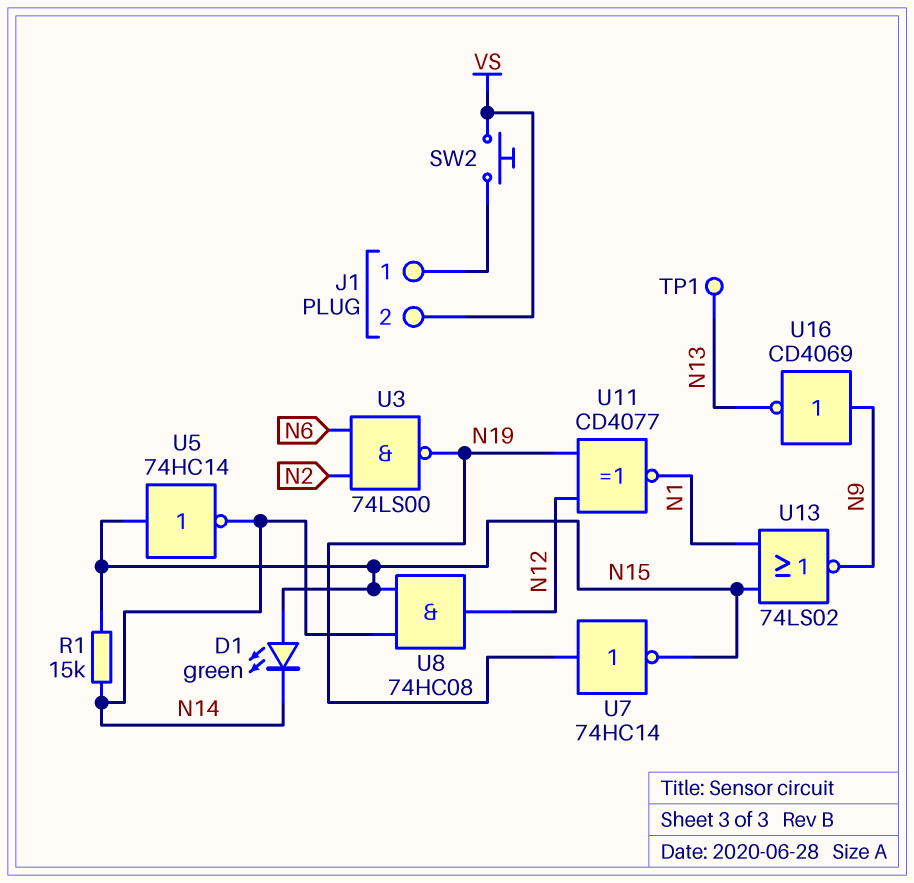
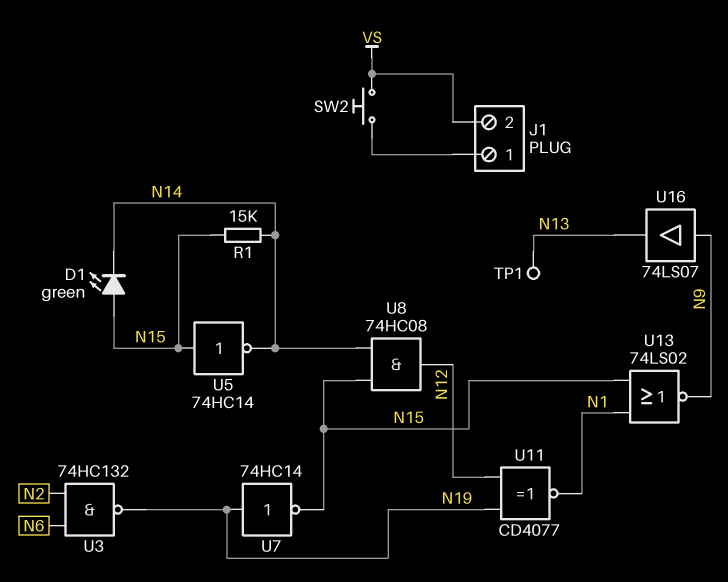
U3: NAND 74LS00 (in N2, in N6, out N19) -> NAND 74HC132 (in N2, in N6, out N19)
U16: NOT CD4069 (in N9, out N13) -> buffer 74LS07 (in N9, out N13)

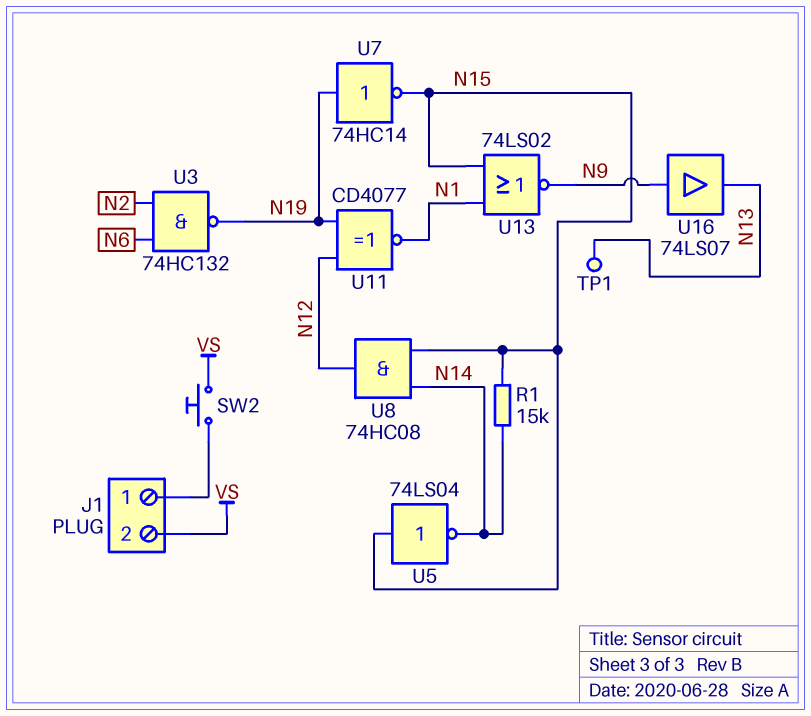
D1: LED green (A N15, K N14) -> none
U5: NOT 74HC14 (in N15, out N14) -> NOT 74LS04 (in N15, out N14)

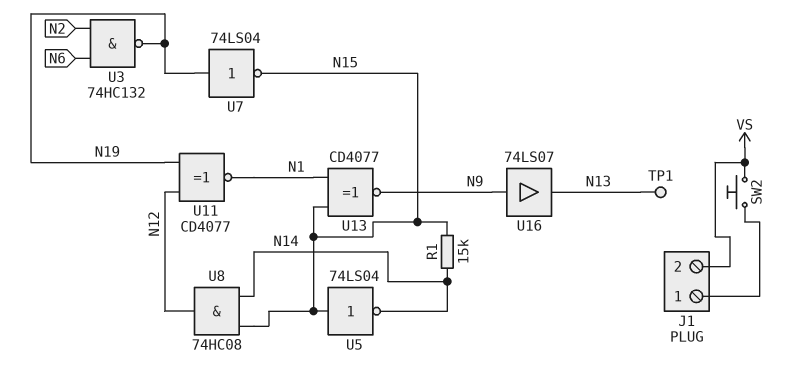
U7: NOT 74HC14 (in N19, out N15) -> NOT 74LS04 (in N19, out N15)
U13: NOR 74LS02 (in N1, in N15, out N9) -> XNOR CD4077 (in N1, in N15, out N9)

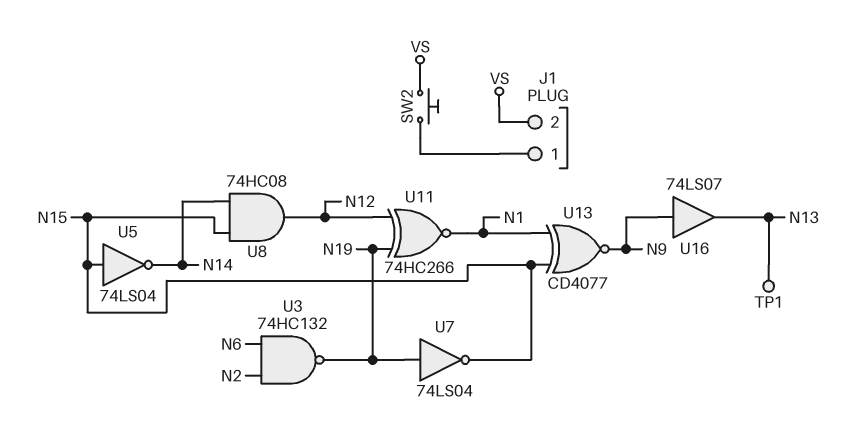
R1: 15k (N14, N15) -> none
U11: XNOR CD4077 (in N12, in N19, out N1) -> XNOR 74HC266 (in N12, in N19, out N1)

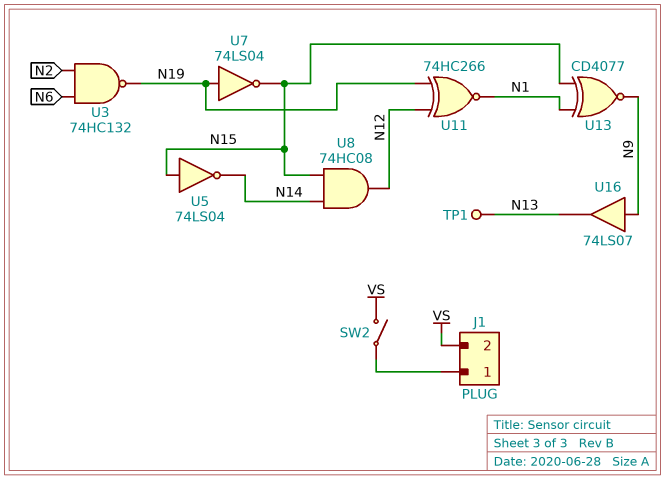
SW2: button (J1/1, VS) -> switch (J1/1, VS)

